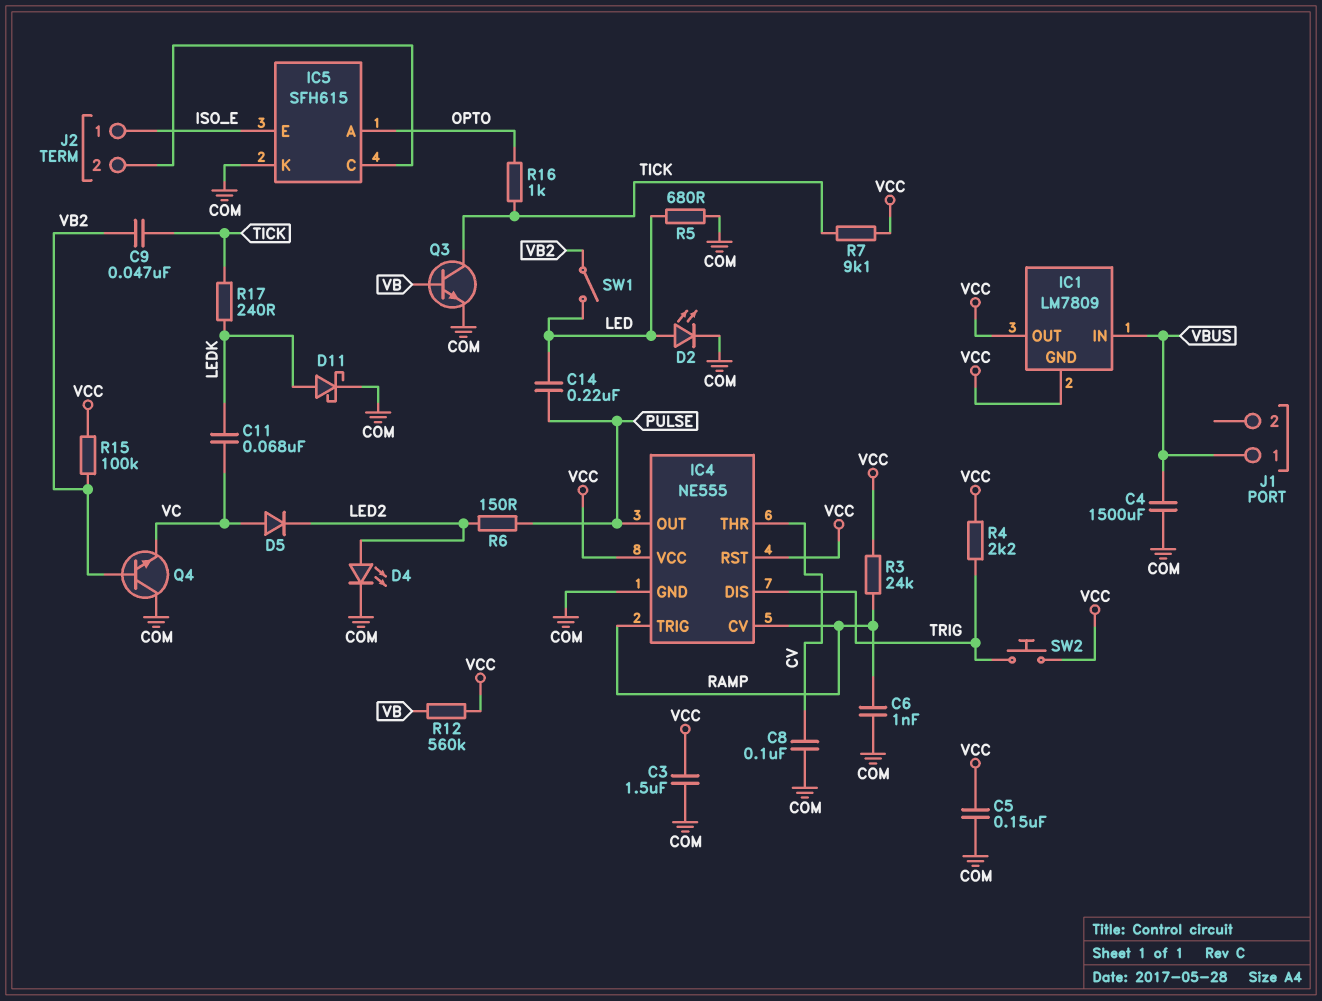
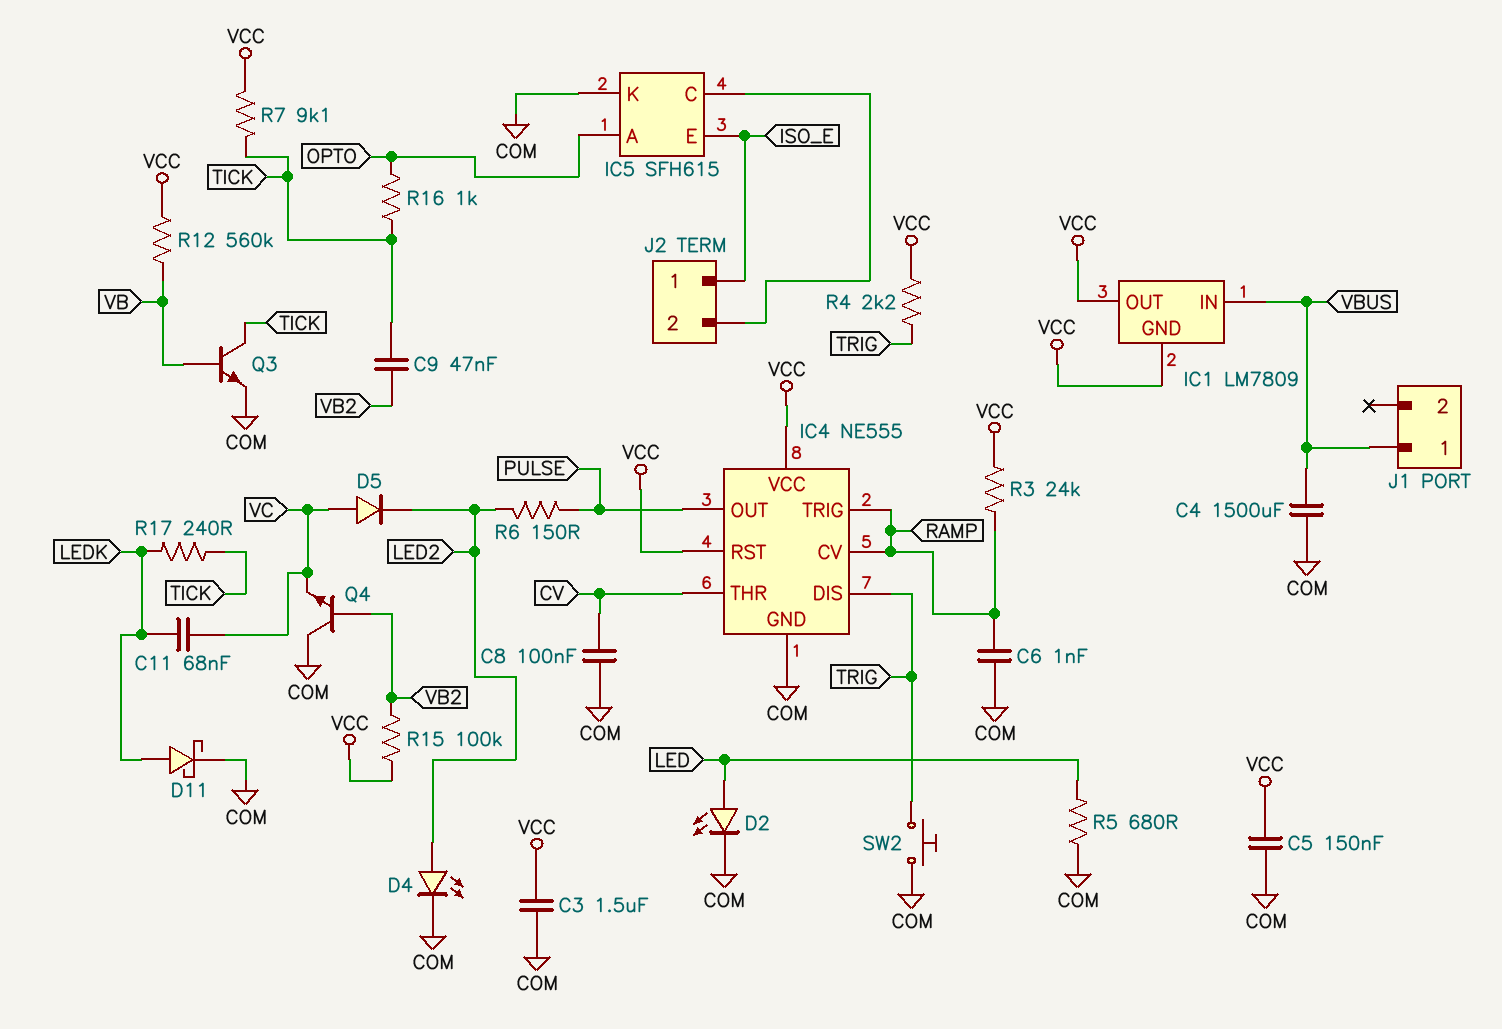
C14: 220nF (LED, PULSE) -> none
SW1: switch (LED, VB2) -> none
SW2: button (TRIG, VCC) -> button (COM, TRIG)

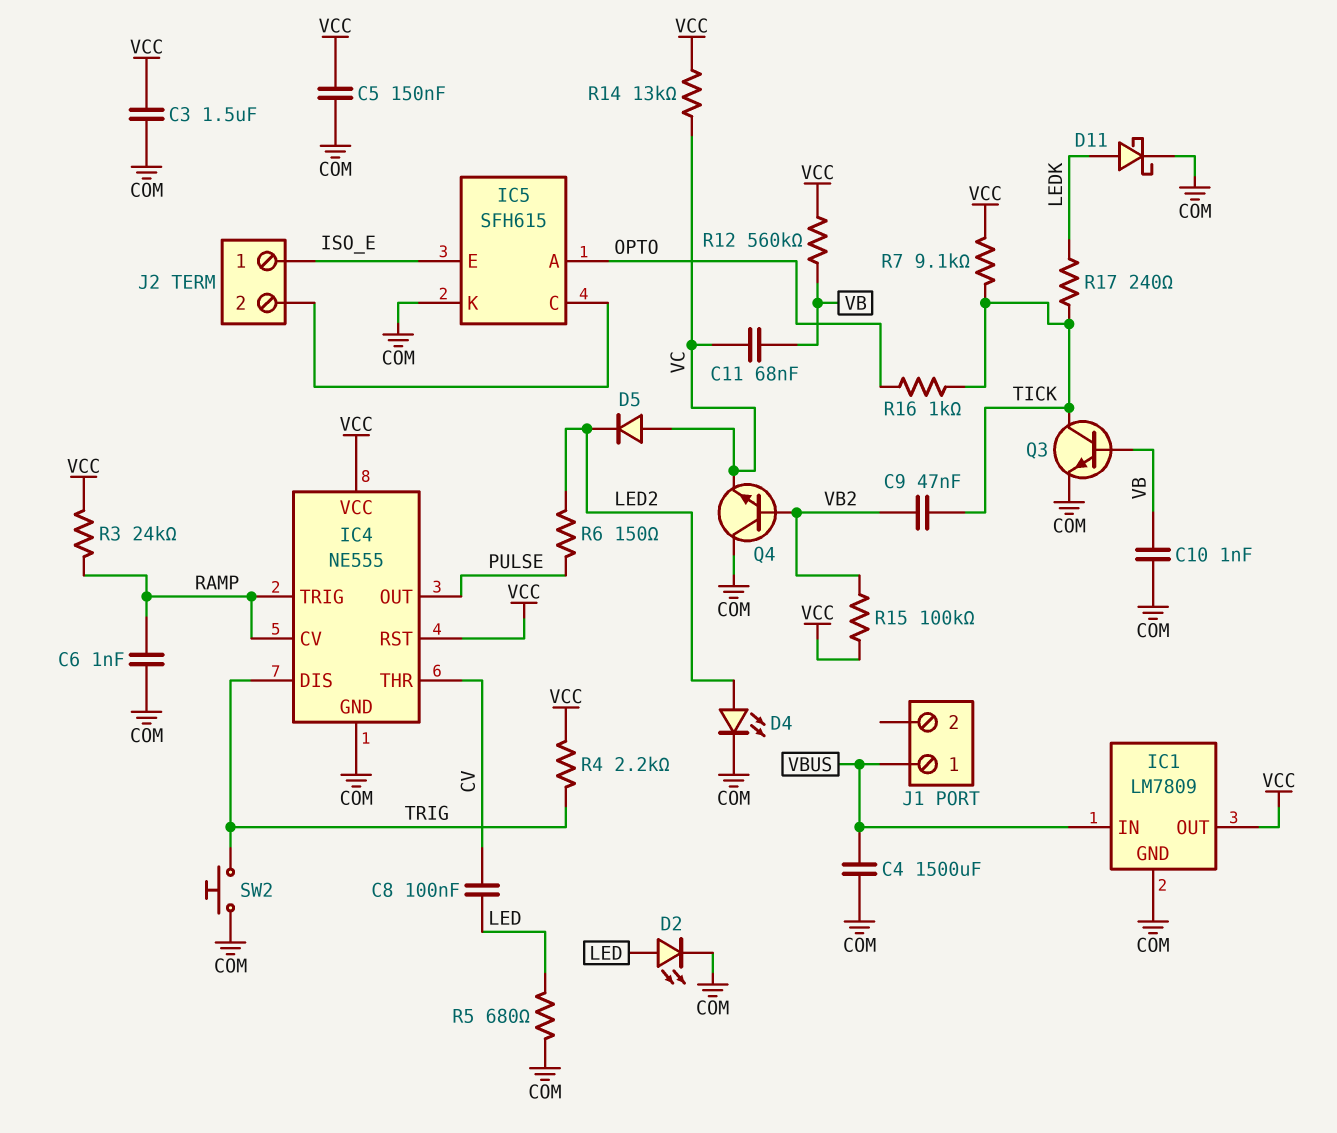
C8: 100nF (COM, CV) -> 100nF (CV, LED)
C10: none -> 1nF (COM, VB)
C11: 68nF (LEDK, VC) -> 68nF (VB, VC)
IC1 pin GND: VCC -> COM
R14: none -> 13k (VC, VCC)

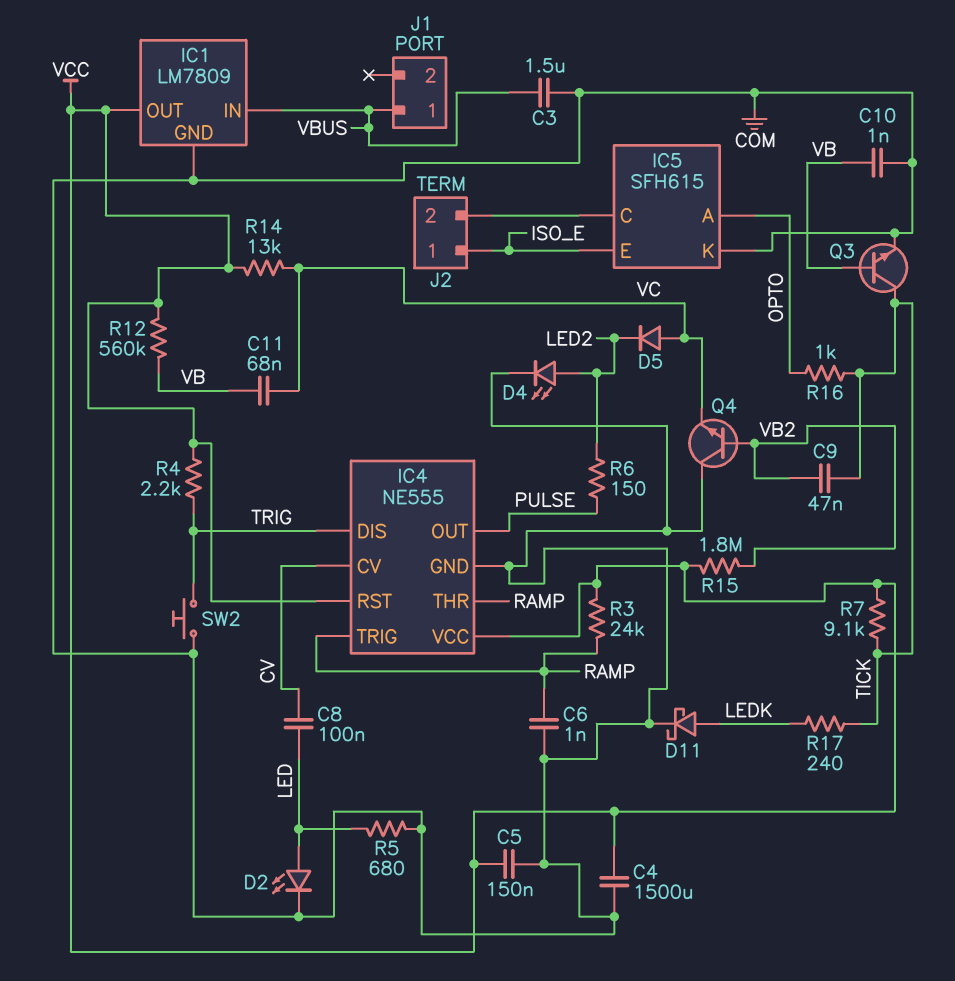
C3: 1.5uF (COM, VCC) -> 1.5uF (COM, VBUS)
C4: 1500uF (COM, VBUS) -> 1500uF (COM, VCC)
IC4 pin CV: RAMP -> CV
IC4 pin THR: CV -> RAMP
R15: 100k (VB2, VCC) -> 1.8M (VB2, VCC)

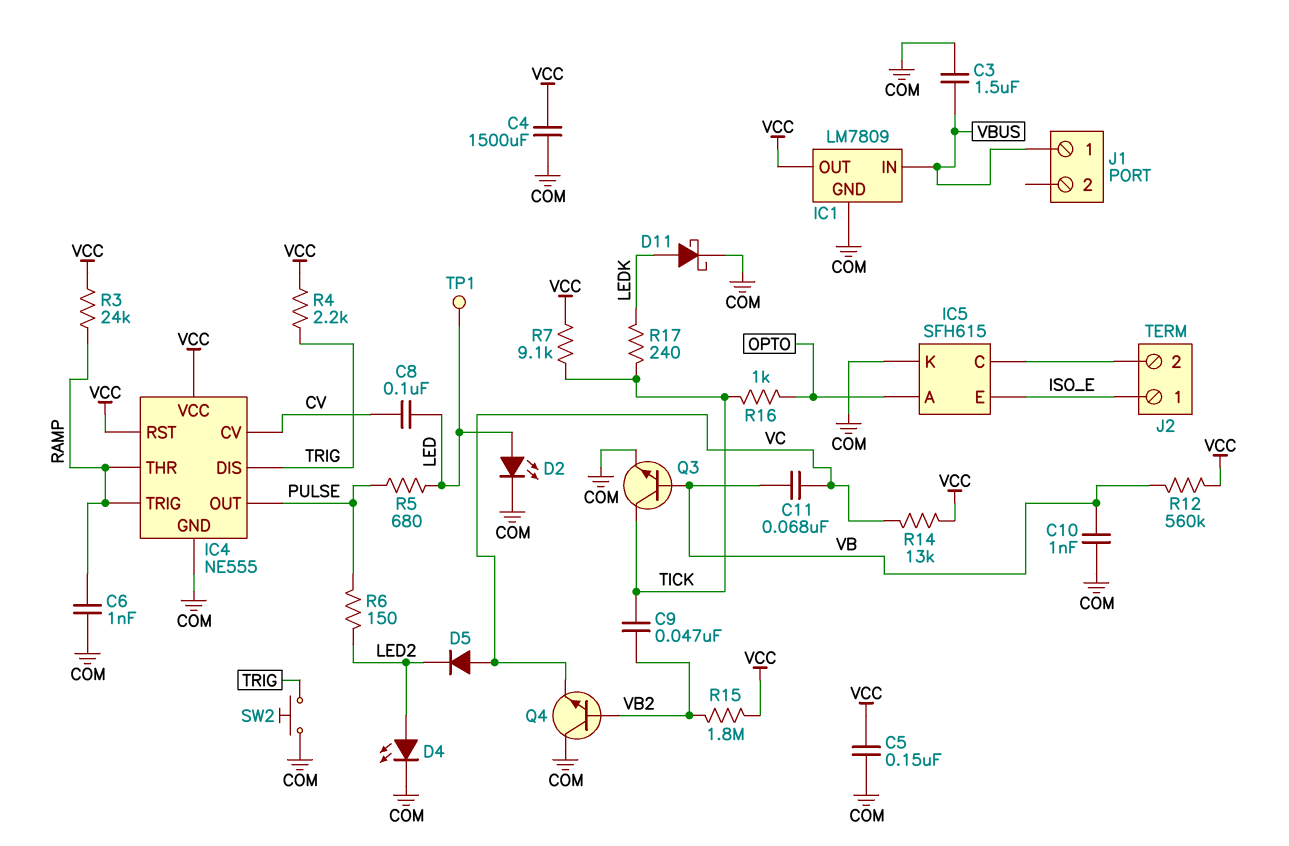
R5: 680 (COM, LED) -> 680 (LED, PULSE)
TP1: none -> test point (LED)

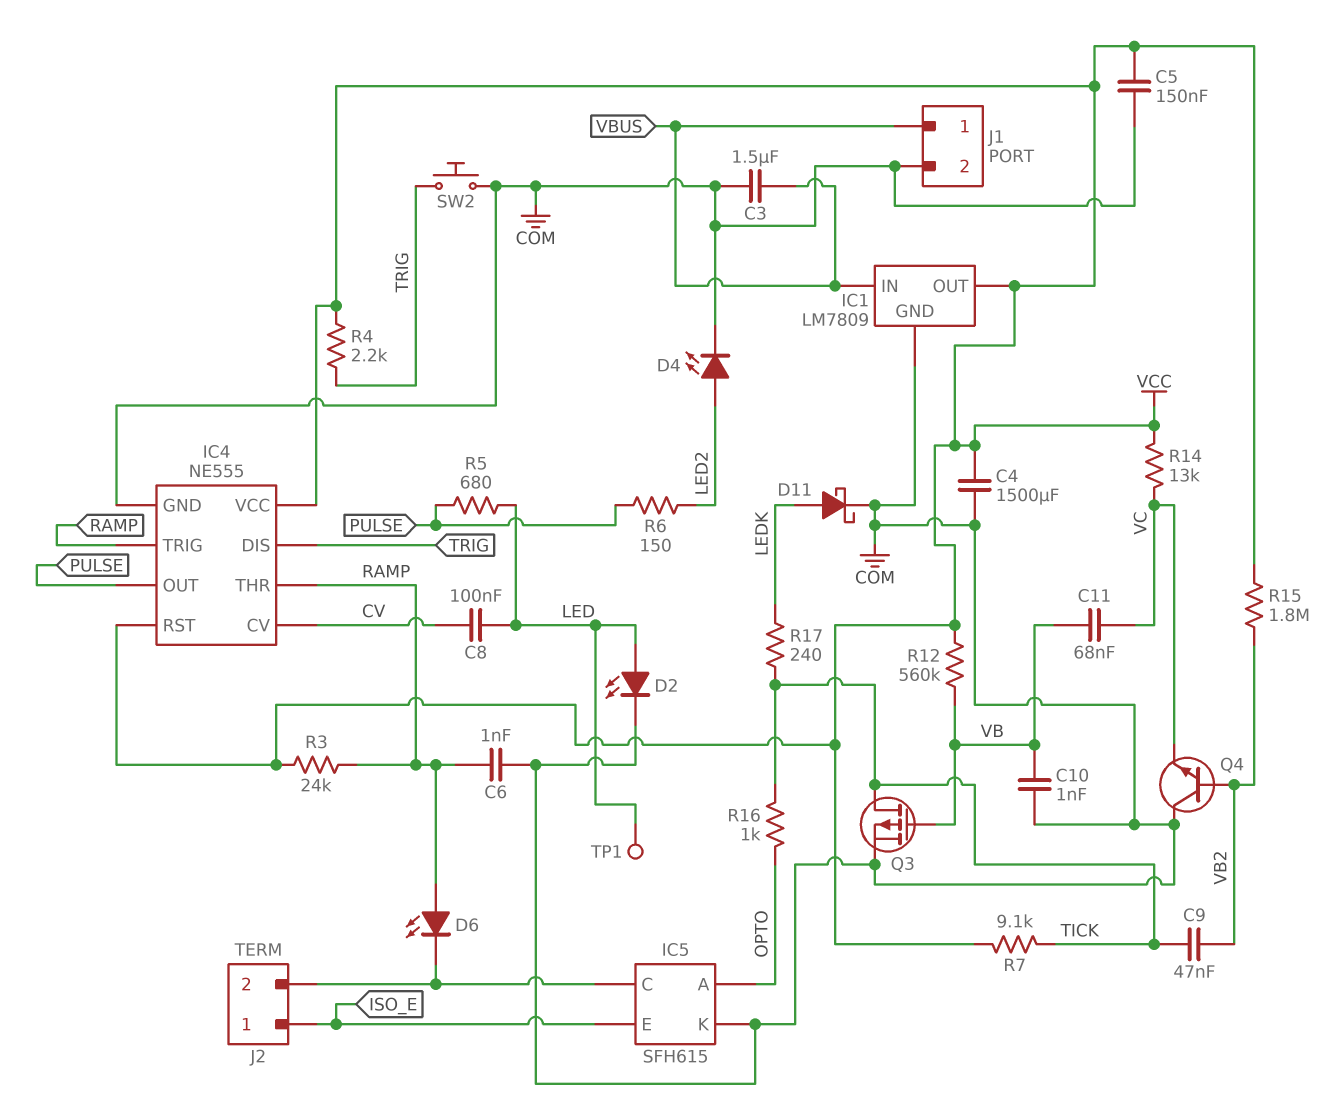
D5: diode (A VC, K LED2) -> none
D6: none -> LED (A RAMP, K IC5/C)
J1 pin 2: none -> COM
Q3: NPN (B VB, C TICK, E COM) -> PMOS (G VB, D TICK, S COM)

